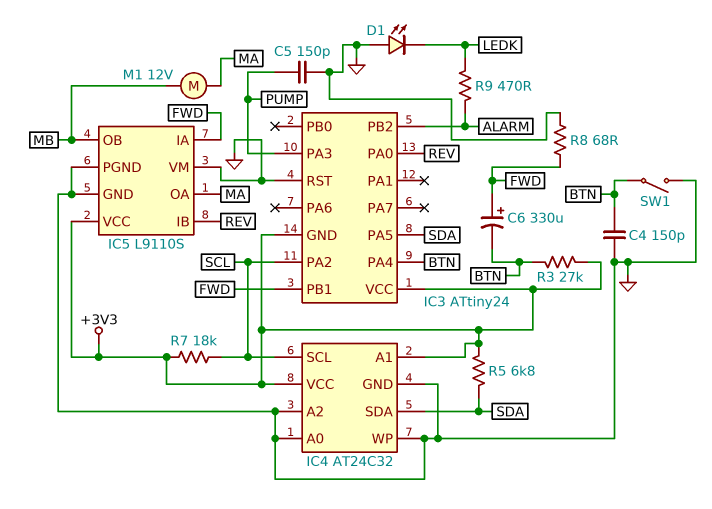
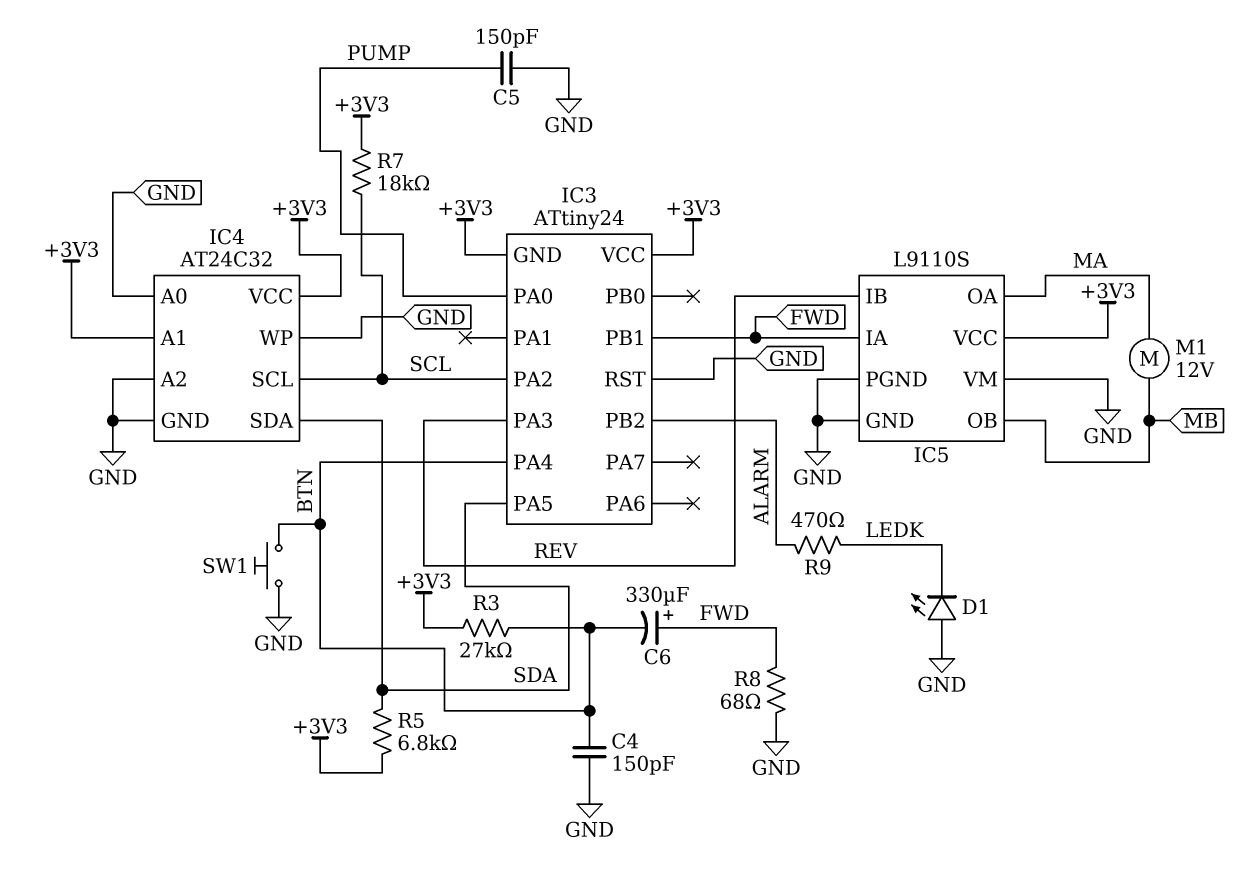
IC3 pin PA0: REV -> PUMP
IC3 pin PA3: PUMP -> REV
SW1: switch (BTN, GND) -> button (BTN, GND)

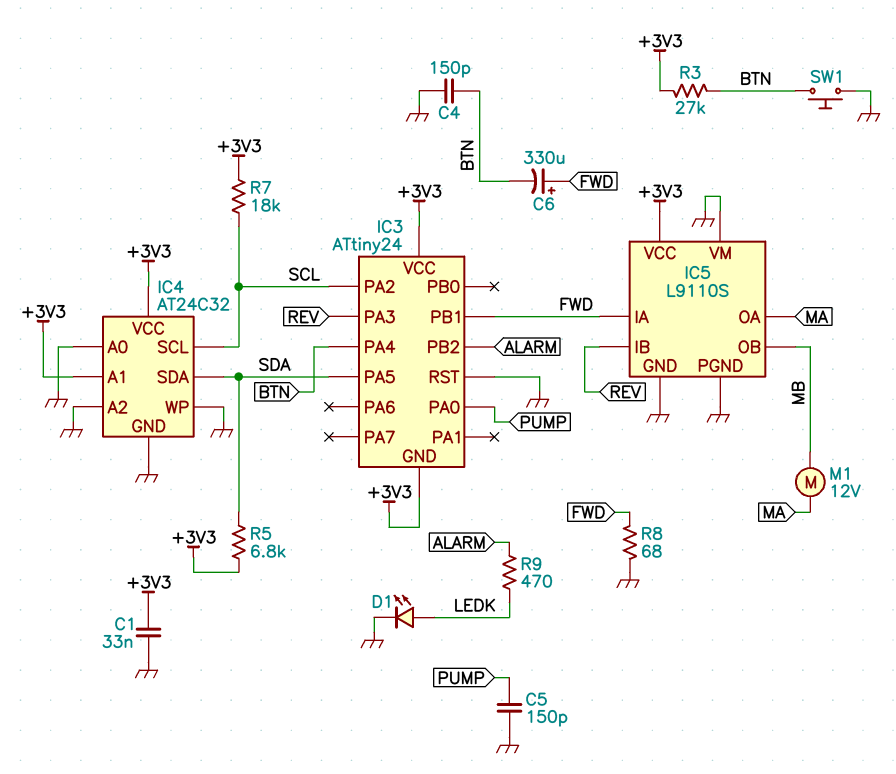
C1: none -> 33nF (+3V3, GND)
D1: LED (A GND, K LEDK) -> LED (A LEDK, K GND)

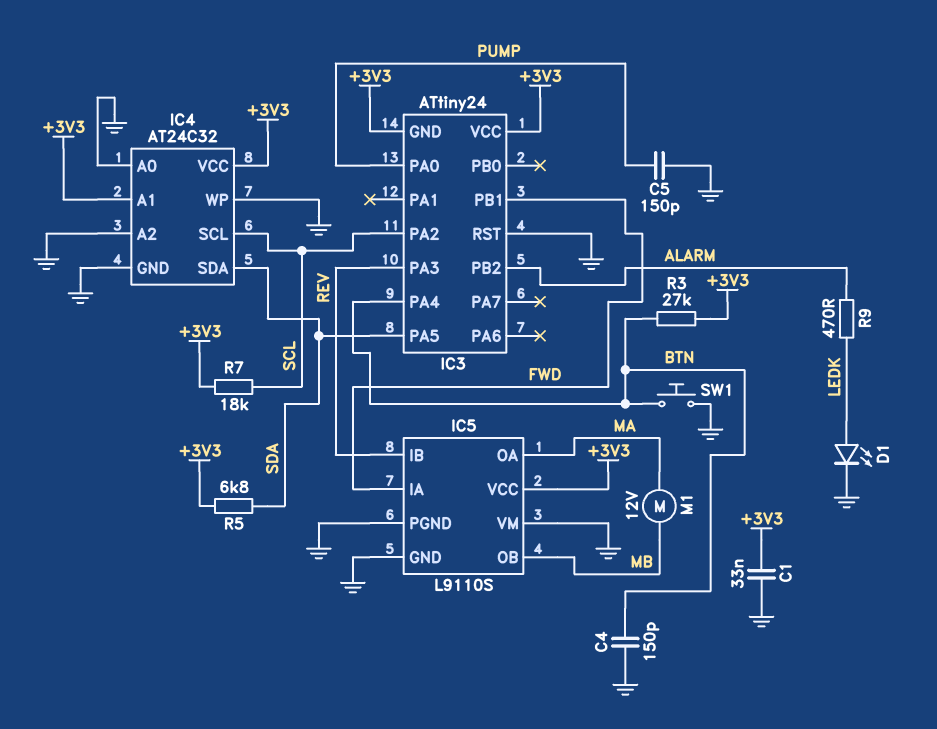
C6: 330uF (plus FWD, minus BTN) -> none
R8: 68 (FWD, GND) -> none

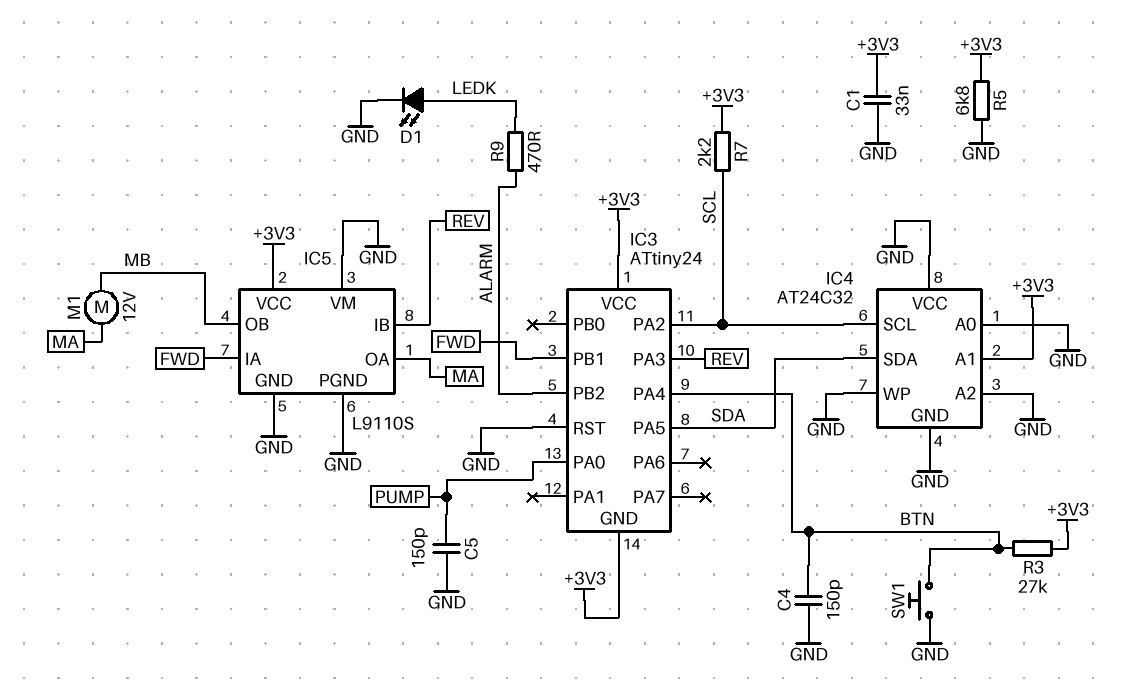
IC4 pin VCC: +3V3 -> GND
R5: 6.8k (+3V3, SDA) -> 6.8k (+3V3, GND)
R7: 18k (+3V3, SCL) -> 2.2k (+3V3, SCL)

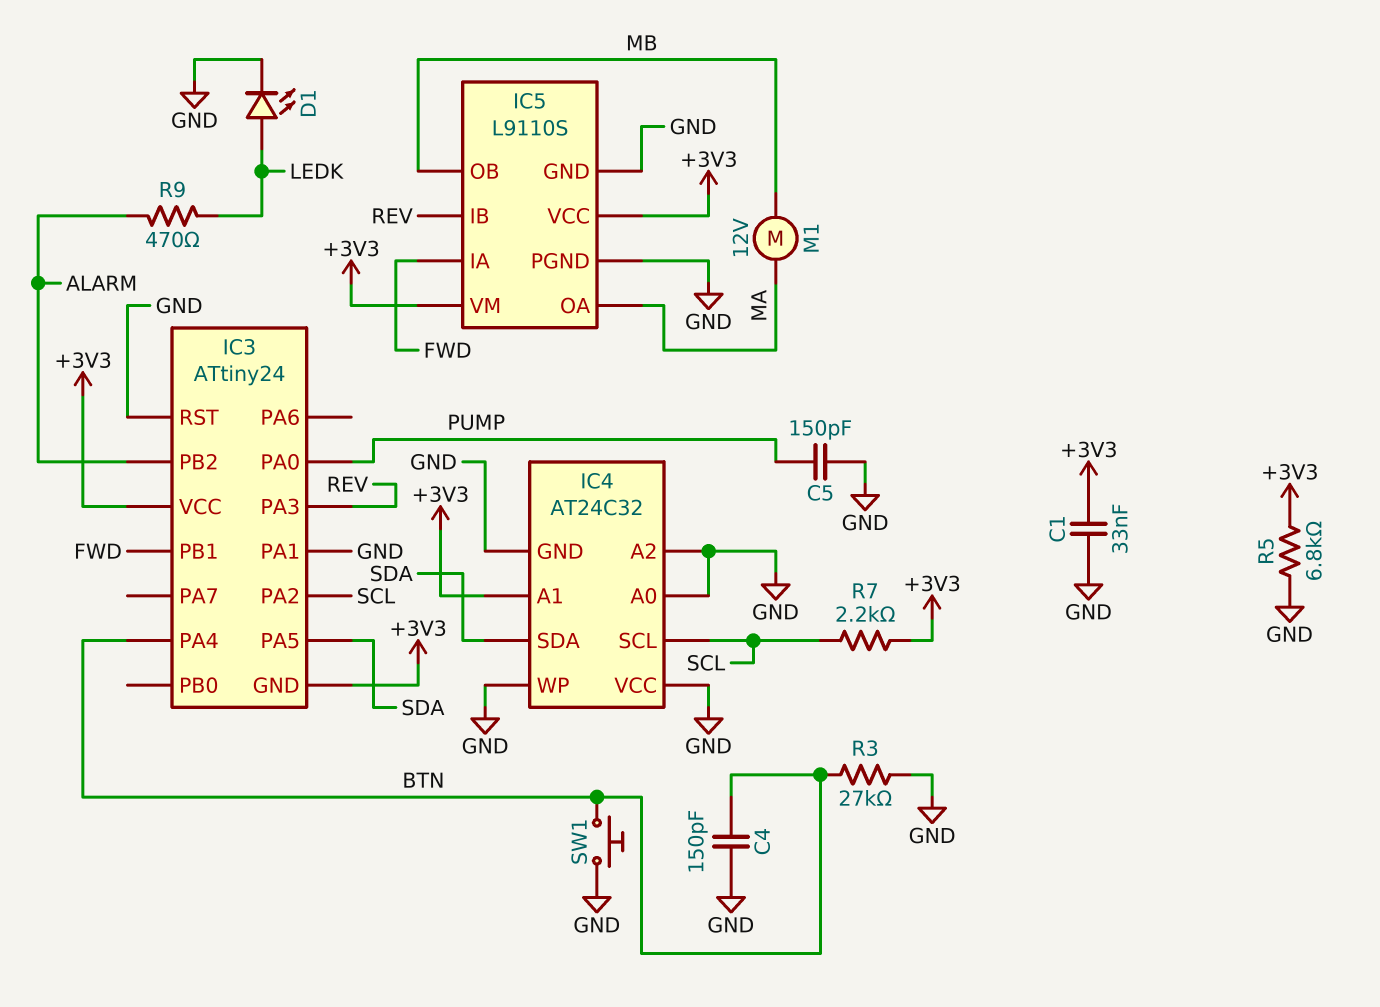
IC3 pin PA1: none -> GND
IC5 pin VM: GND -> +3V3
R3: 27k (+3V3, BTN) -> 27k (BTN, GND)

